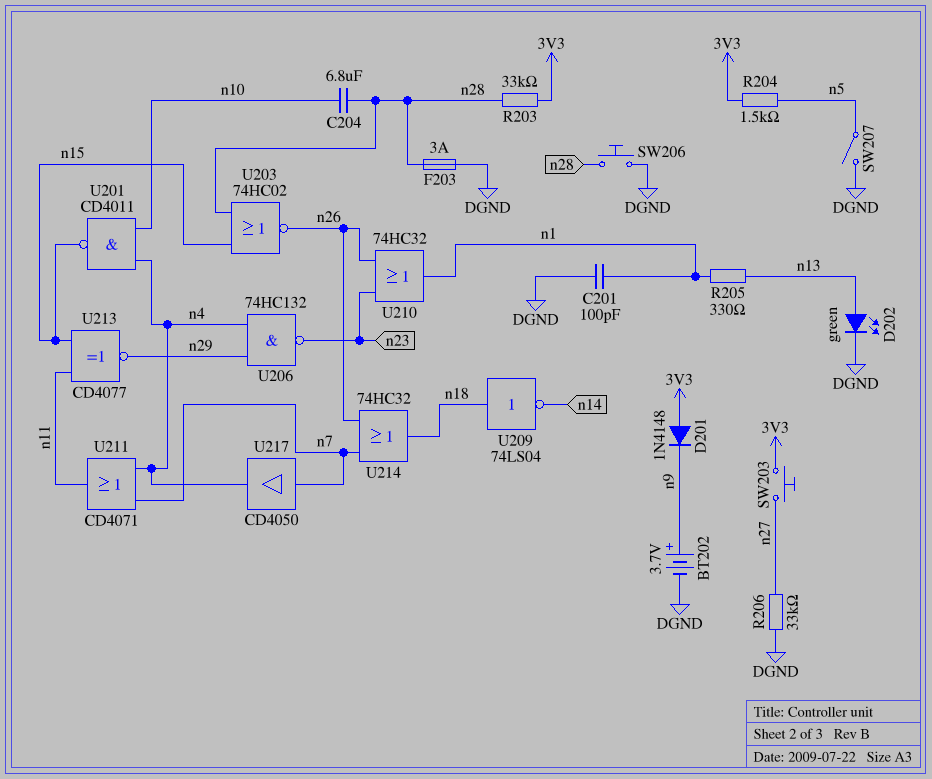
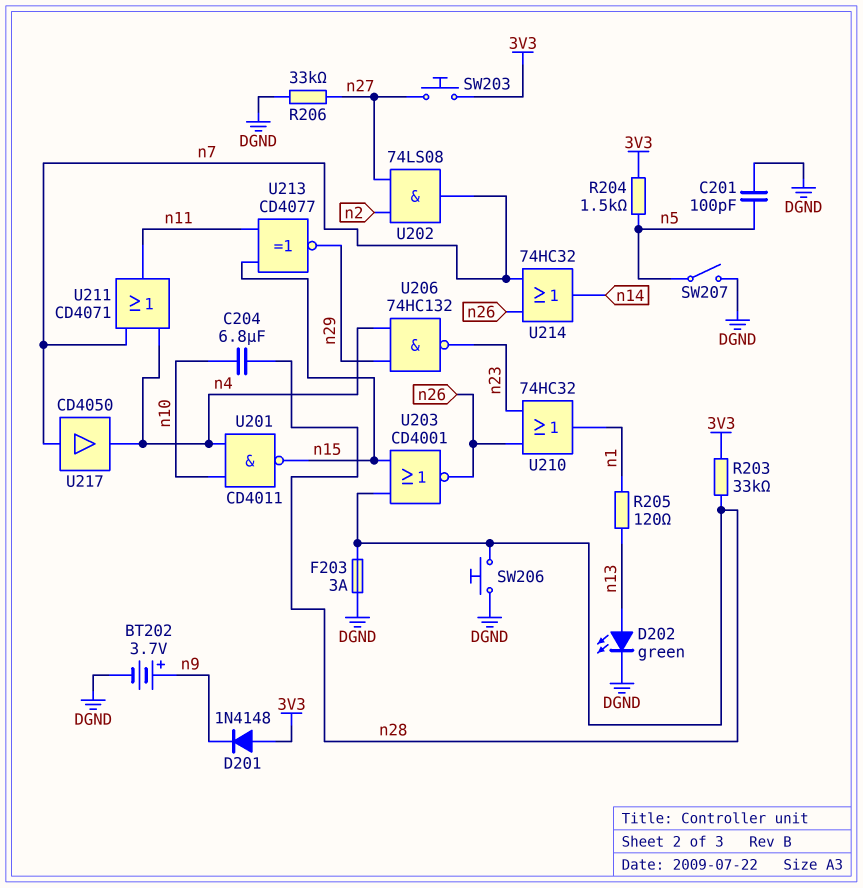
C201: 100pF (DGND, n1) -> 100pF (DGND, n5)
R205: 330 (n1, n13) -> 120 (n1, n13)
U202: none -> AND 74LS08 (in n2, in n27, out n7)
U203: NOR 74HC02 (in n15, in n28, out n26) -> NOR CD4001 (in n15, in n28, out n26)
U209: NOT 74LS04 (in n18, out n14) -> none
U214: OR 74HC32 (in n7, in n26, out n18) -> OR 74HC32 (in n7, in n26, out n14)

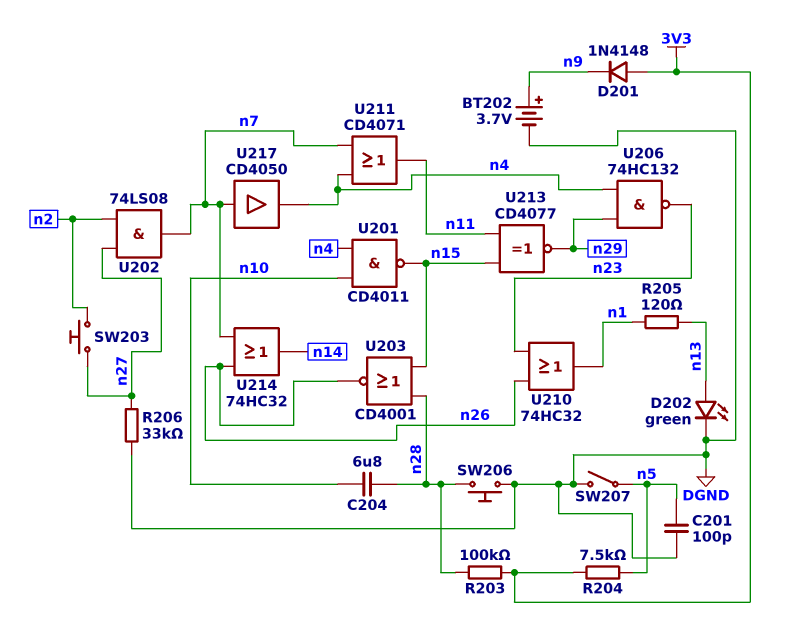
F203: 3A (DGND, n28) -> none
R203: 33k (3V3, n28) -> 100k (3V3, n28)
R204: 1.5k (3V3, n5) -> 7.5k (3V3, n5)
SW203: button (3V3, n27) -> button (n2, n27)

